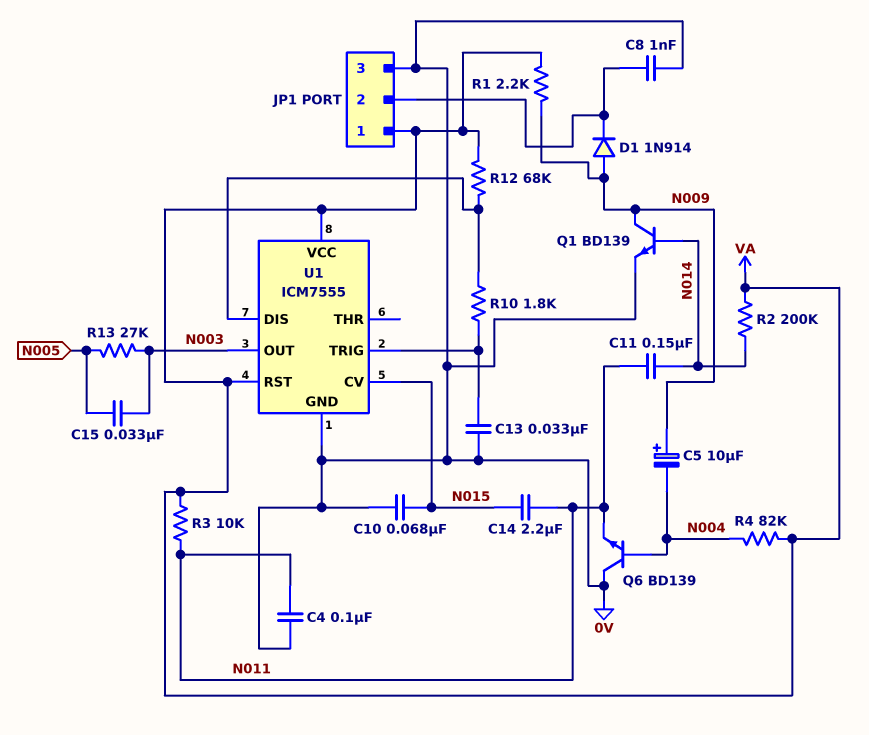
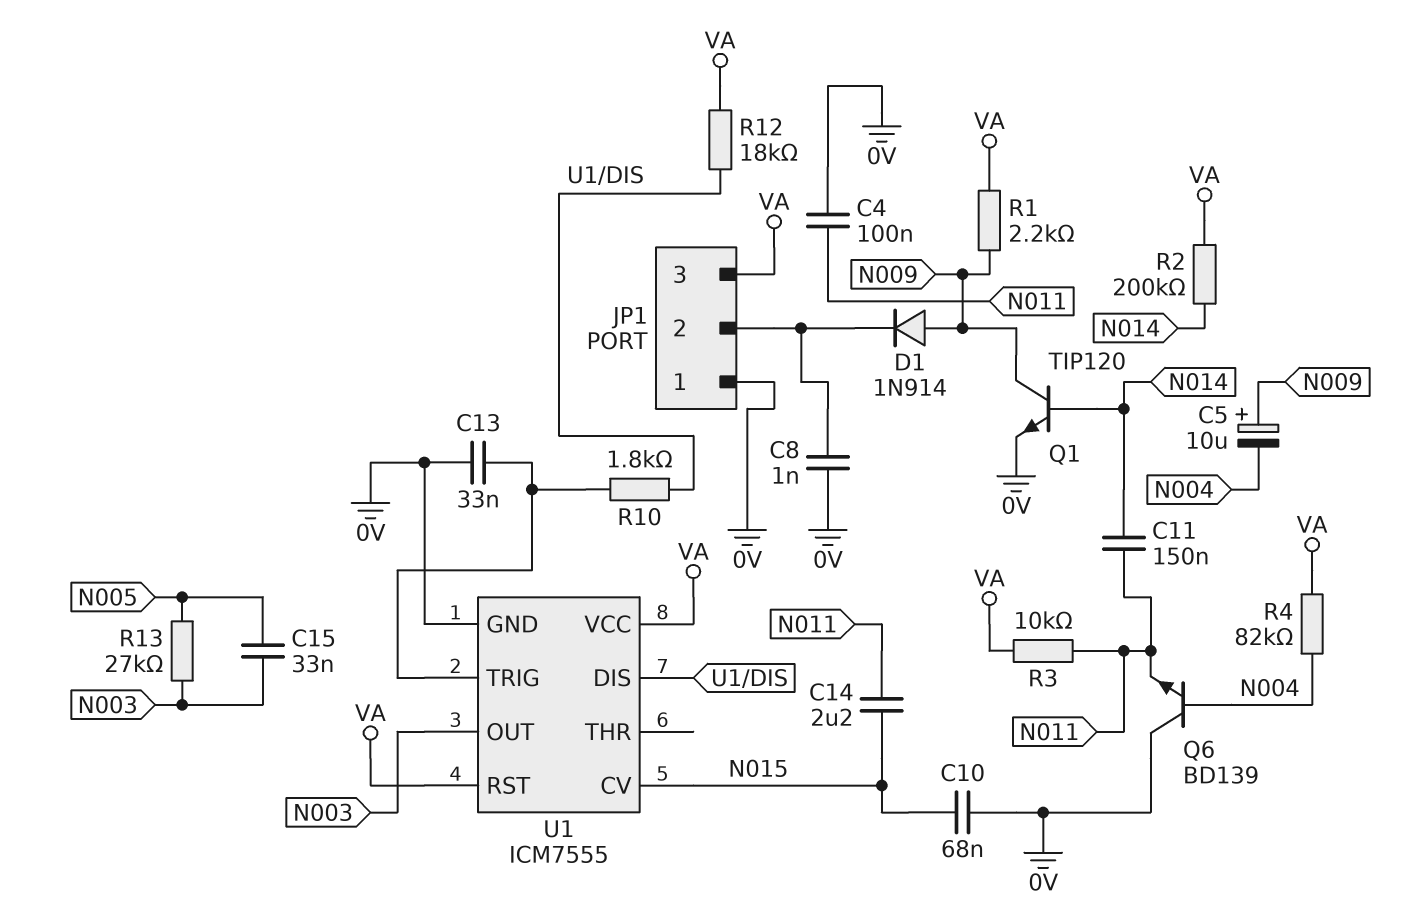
JP1 pin 1: VA -> 0V
JP1 pin 3: 0V -> VA
Q1: NPN BD139 (B N014, C N009, E 0V) -> NPN TIP120 (B N014, C N009, E 0V)
R12: 68k (U1/DIS, VA) -> 18k (U1/DIS, VA)

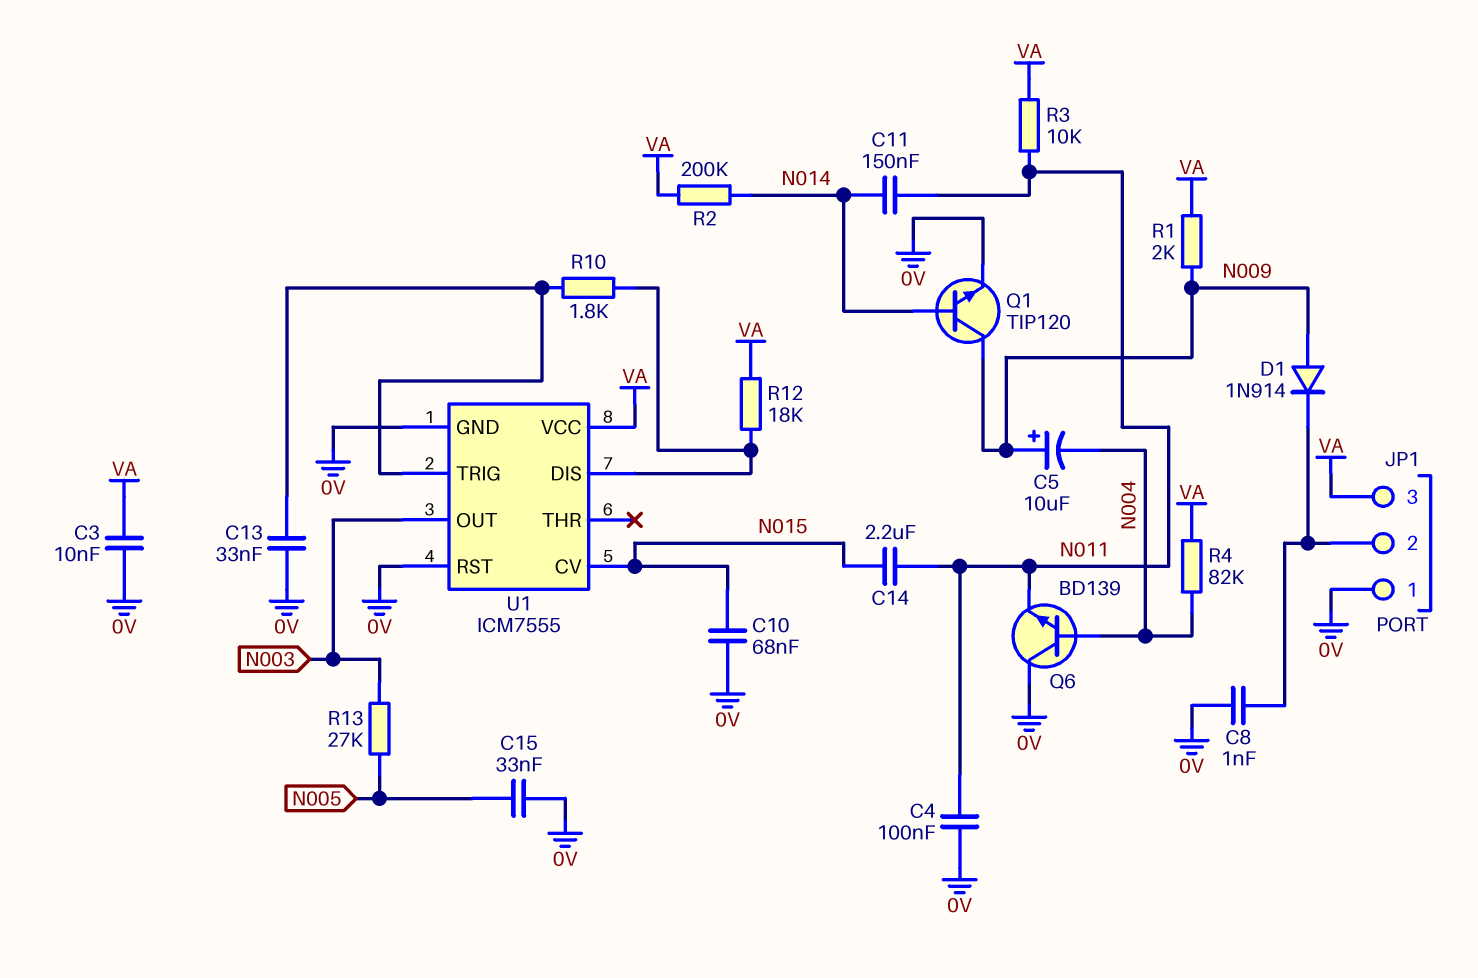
C3: none -> 10nF (0V, VA)
C15: 33nF (N003, N005) -> 33nF (0V, N005)
R1: 2.2k (N009, VA) -> 2k (N009, VA)
U1 pin RST: VA -> 0V

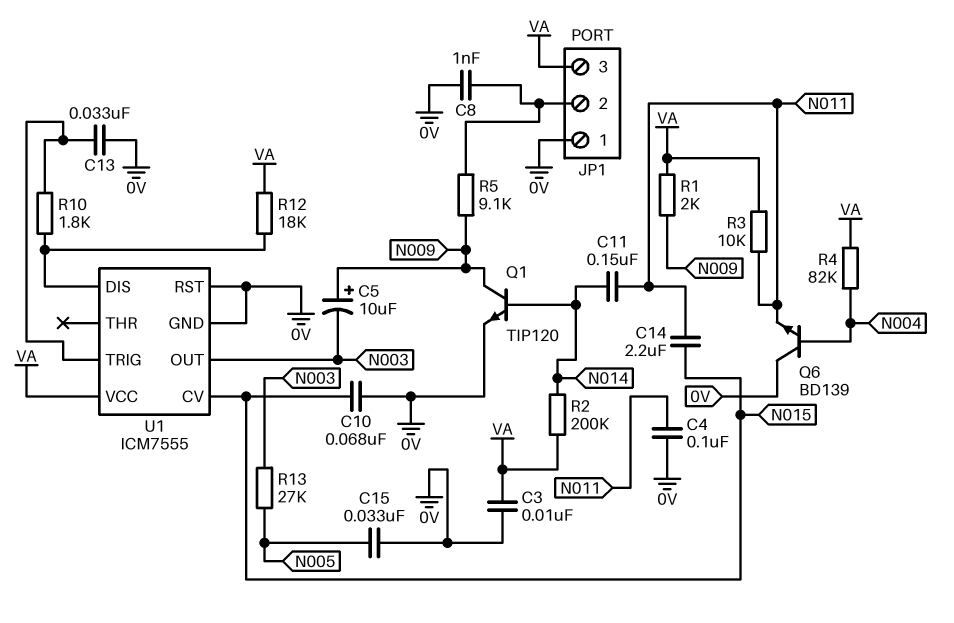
C5: 10uF (plus N009, minus N004) -> 10uF (plus N009, minus N003)
D1: diode 1N914 (A N009, K JP1/2) -> none
R5: none -> 9.1k (JP1/2, N009)

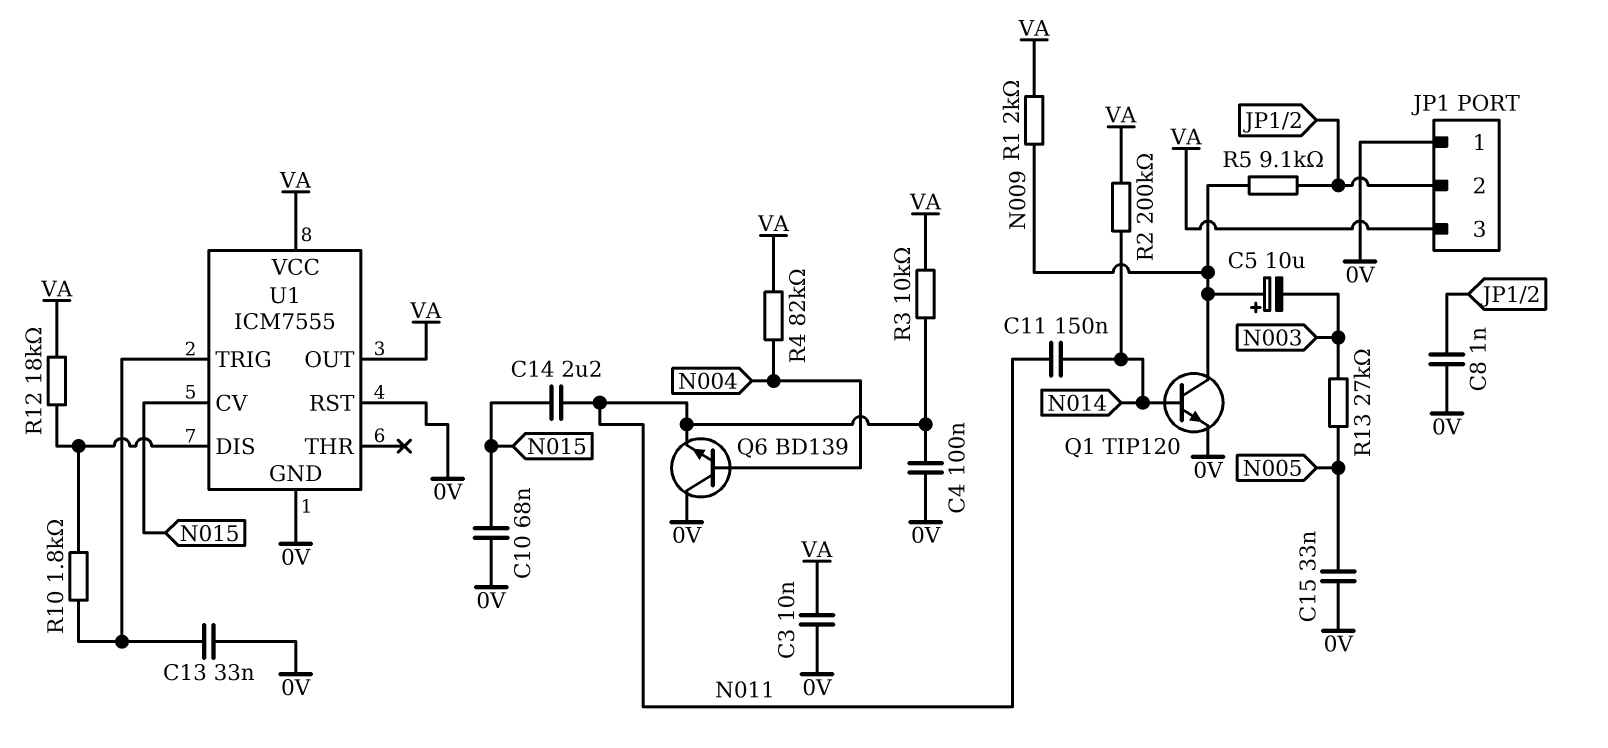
U1 pin OUT: N003 -> VA

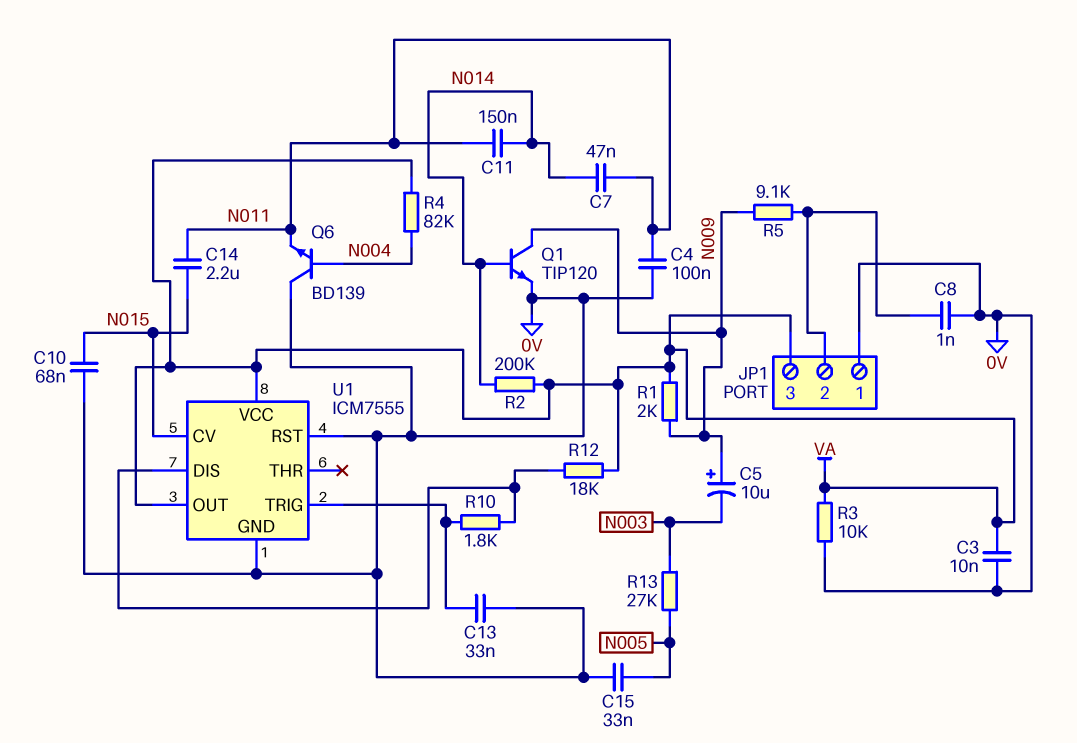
C7: none -> 47nF (N011, N014)
R3: 10k (N011, VA) -> 10k (0V, VA)

